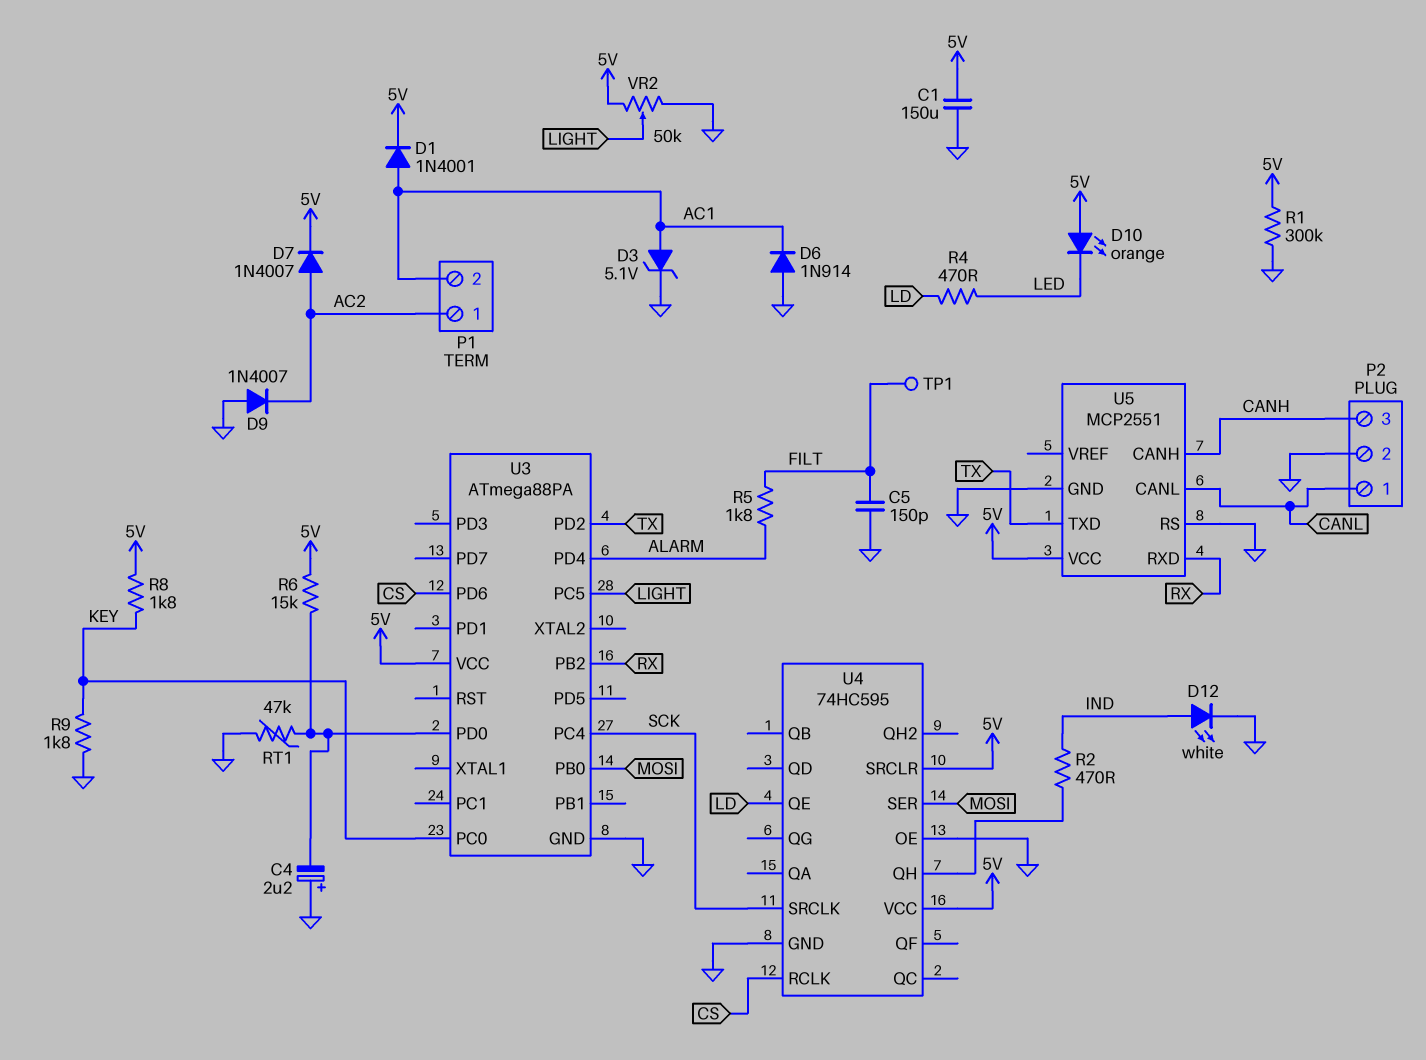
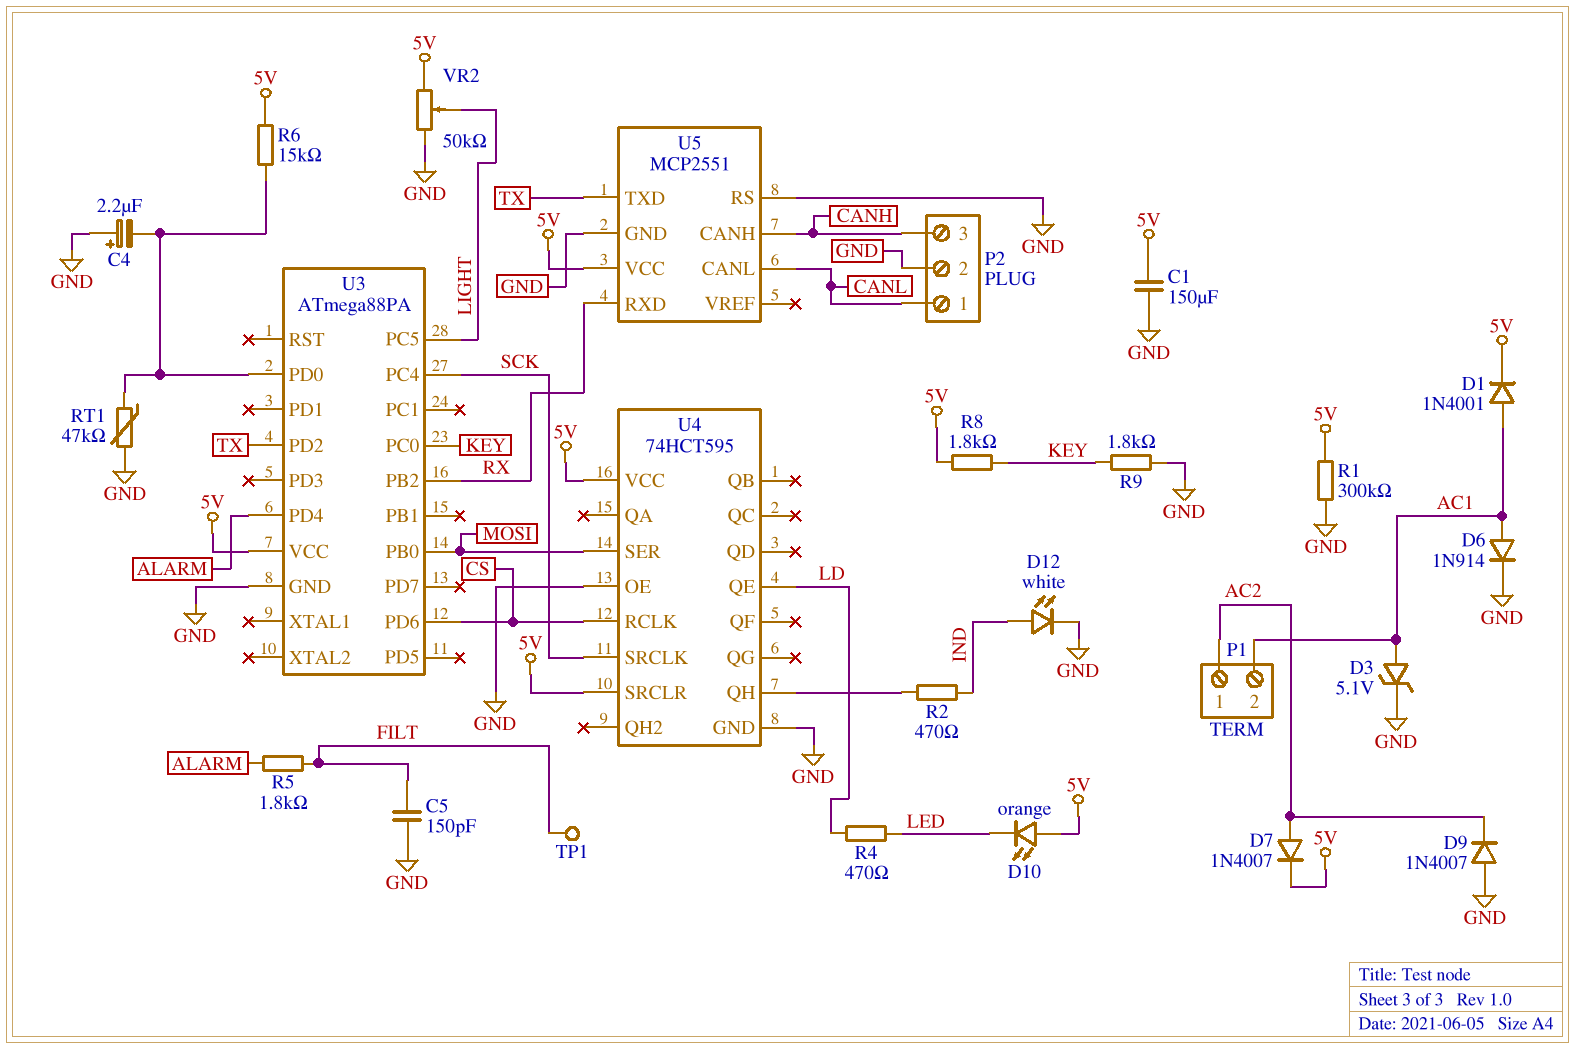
D6: diode 1N914 (A GND, K AC1) -> diode 1N914 (A AC1, K GND)
U4: 74HC595 -> 74HCT595

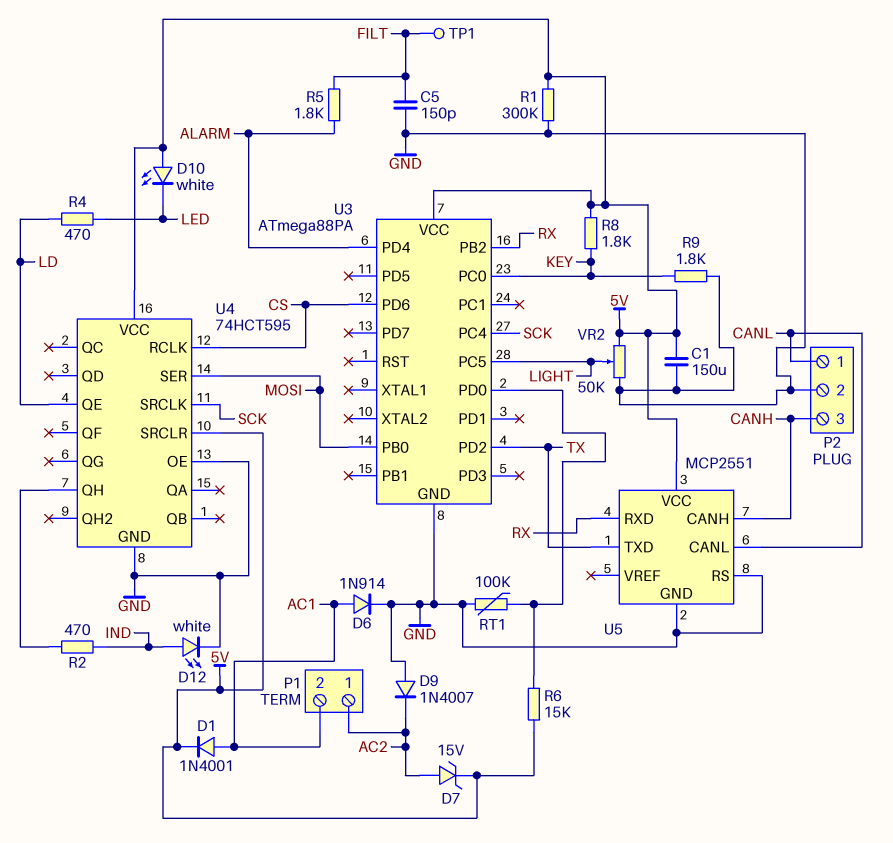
C4: 2.2uF (plus GND, minus U3/PD0) -> none
D3: zener 5.1V (A AC1, K GND) -> none
D7: diode 1N4007 (A AC2, K 5V) -> zener 15V (A AC2, K 5V)
D10: LED orange (A 5V, K LED) -> LED white (A 5V, K LED)
RT1: 47k (GND, U3/PD0) -> 100k (GND, U3/PD0)

